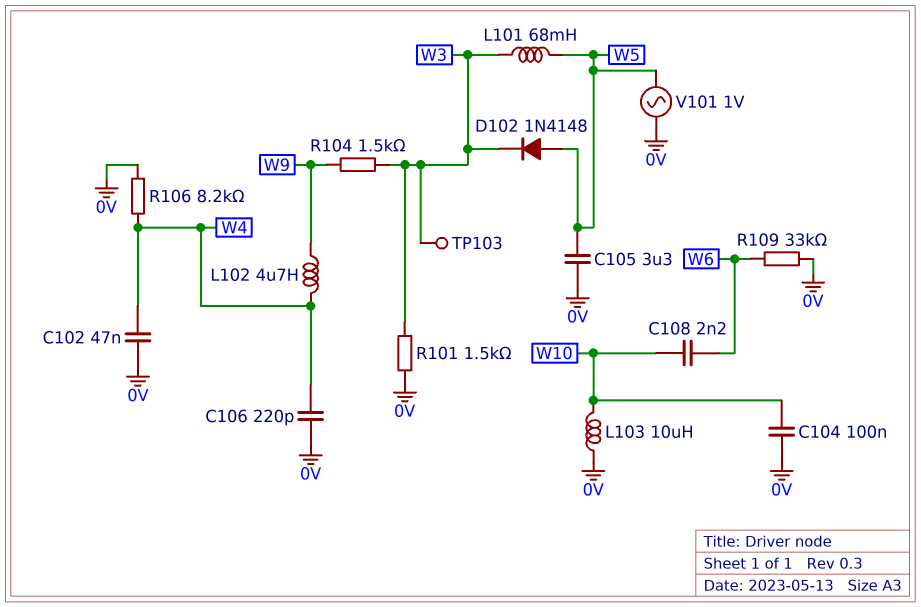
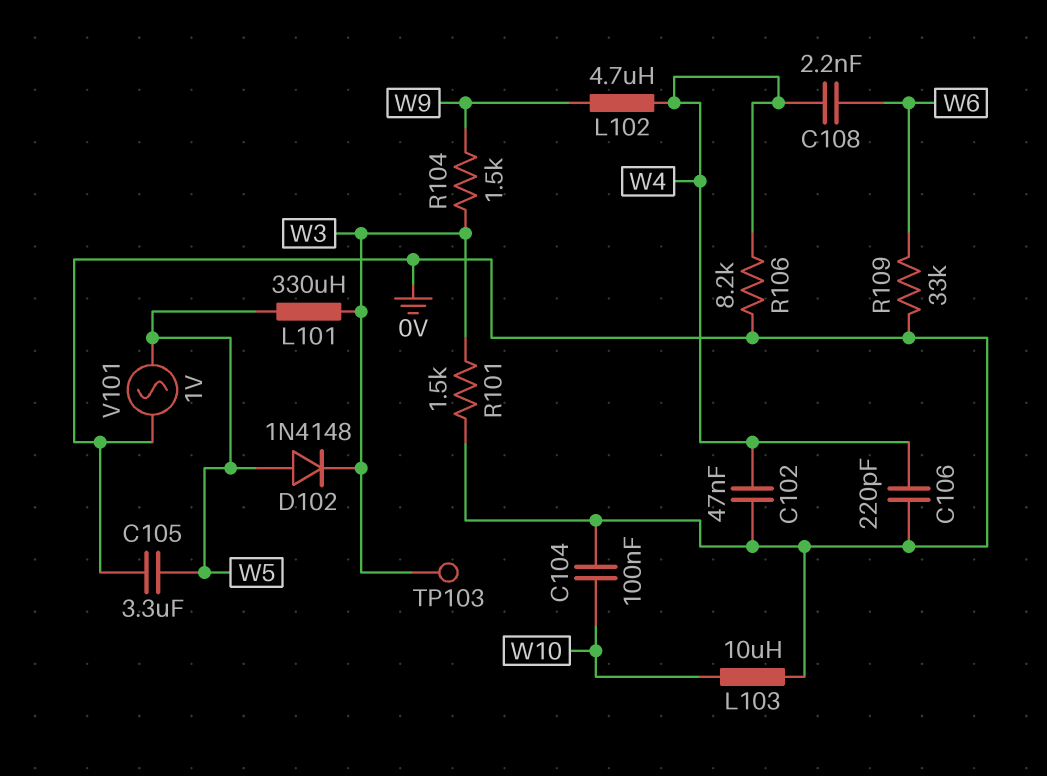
C108: 2.2nF (W6, W10) -> 2.2nF (W4, W6)
L101: 68mH (W3, W5) -> 330uH (W3, W5)

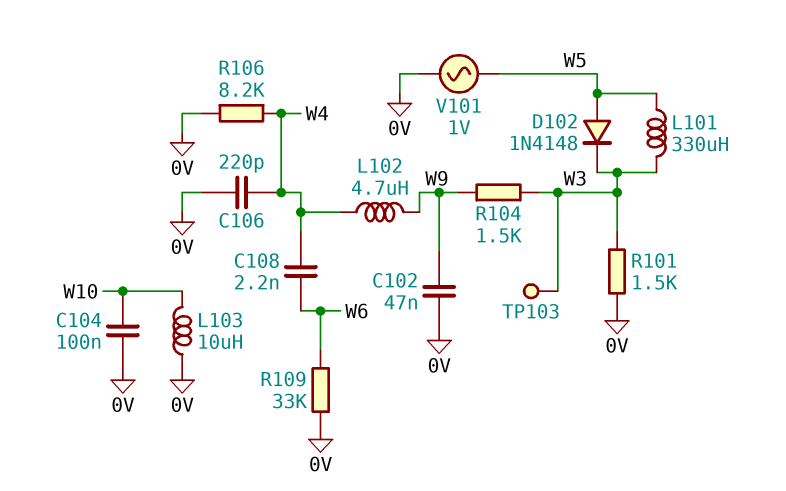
C102: 47nF (0V, W4) -> 47nF (0V, W9)
C105: 3.3uF (0V, W5) -> none

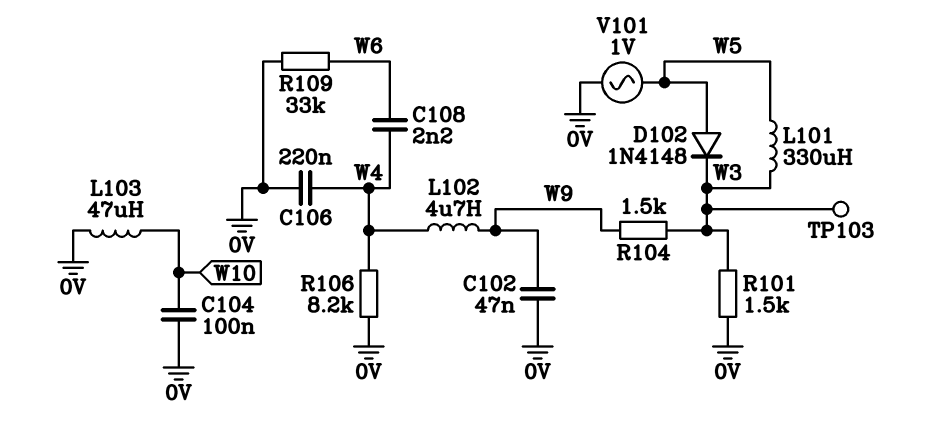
C106: 220pF (0V, W4) -> 220nF (0V, W4)
L103: 10uH (0V, W10) -> 47uH (0V, W10)

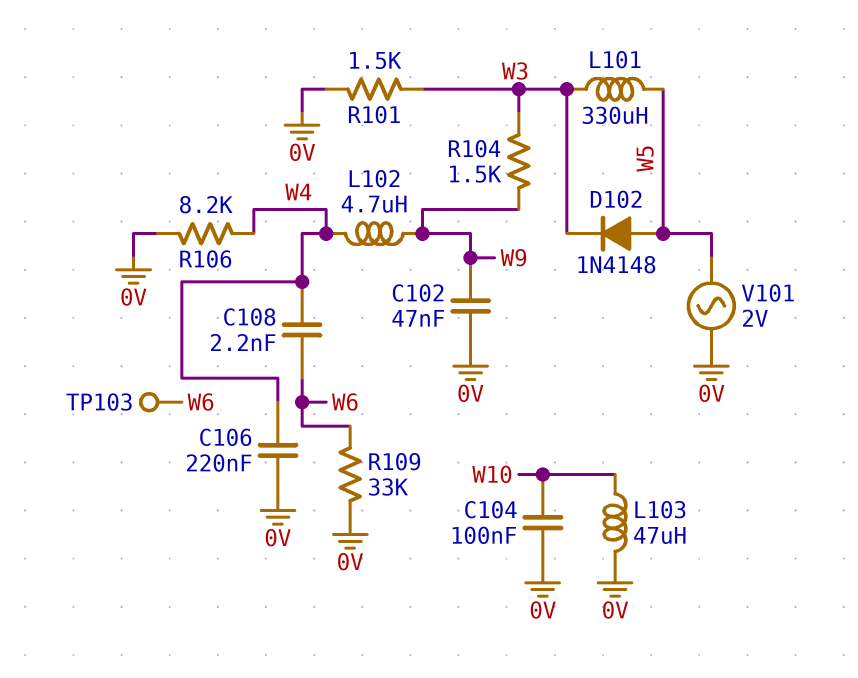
TP103: test point (W3) -> test point (W6)
V101: AC 1V (0V, W5) -> AC 2V (0V, W5)

